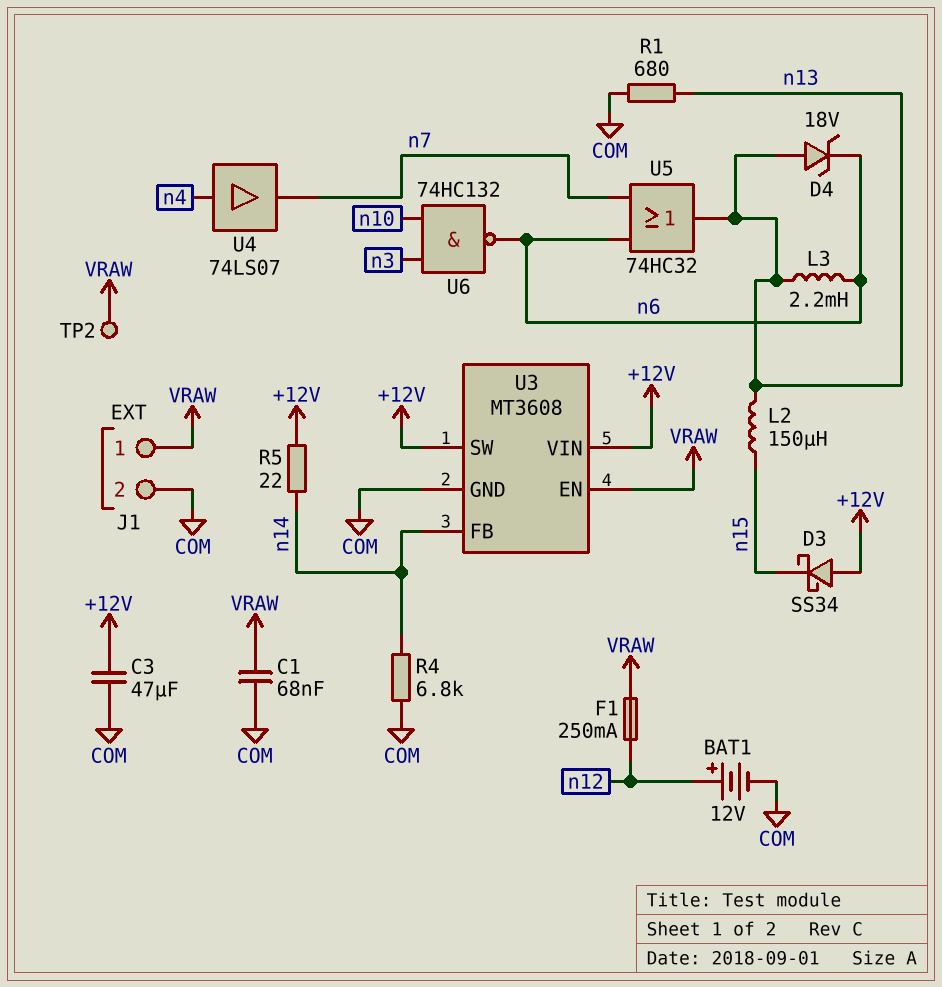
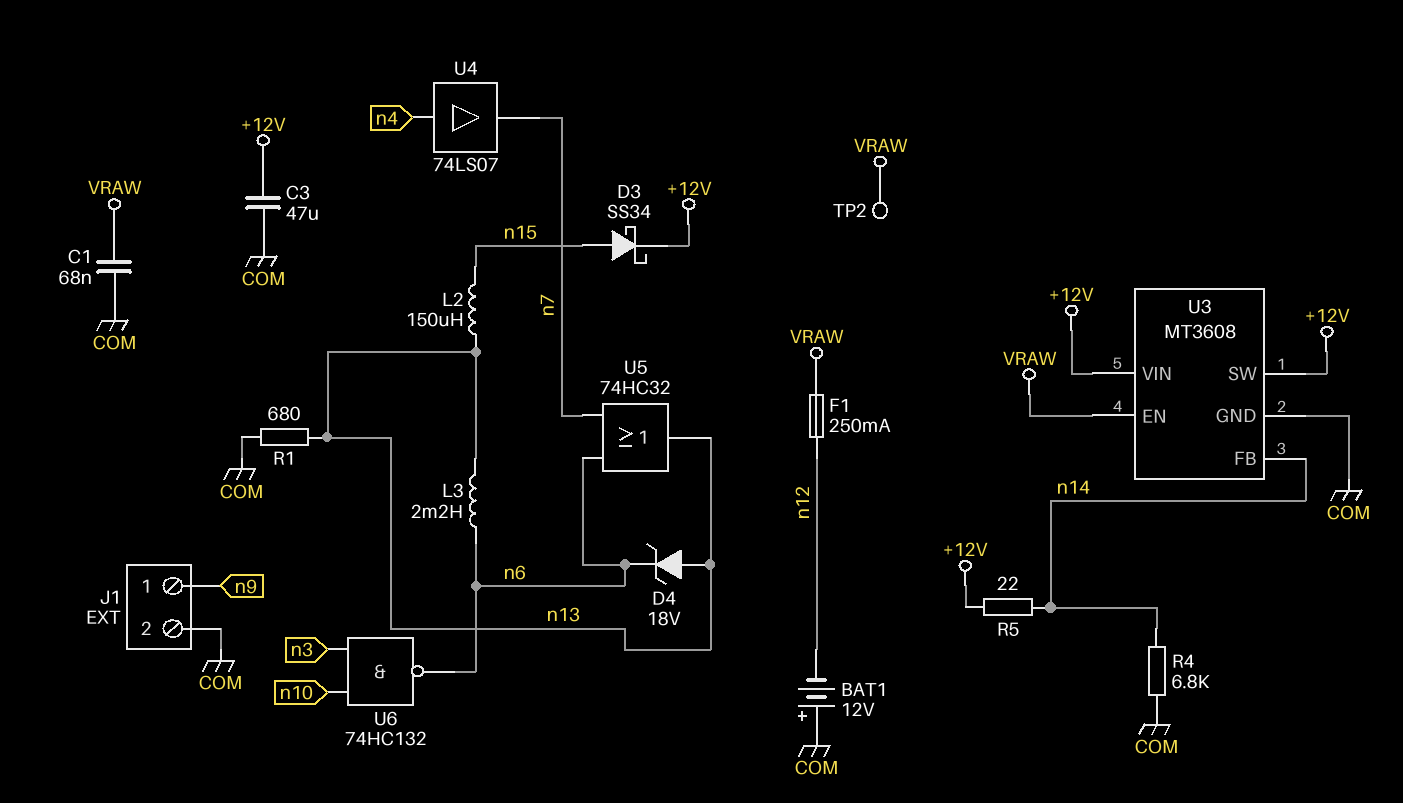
BAT1: 12V (plus n12, minus COM) -> 12V (plus COM, minus n12)
D3: schottky SS34 (A +12V, K n15) -> schottky SS34 (A n15, K +12V)
J1 pin 1: VRAW -> n9

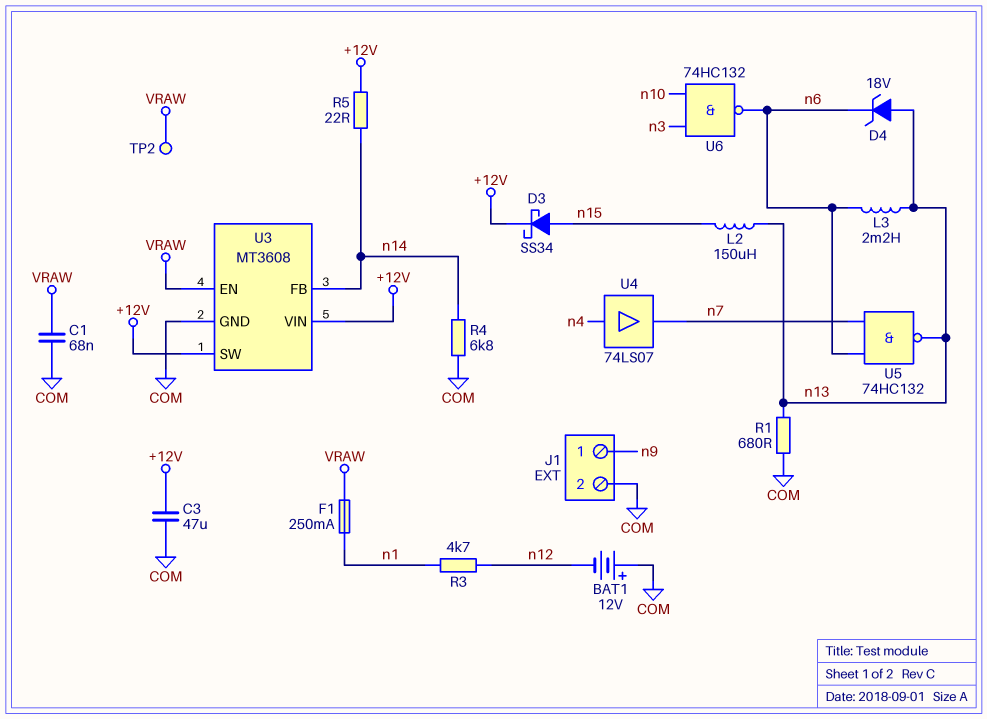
F1: 250mA (VRAW, n12) -> 250mA (VRAW, n1)
R3: none -> 4.7k (n1, n12)
U5: OR 74HC32 (in n6, in n7, out n13) -> NAND 74HC132 (in n6, in n7, out n13)

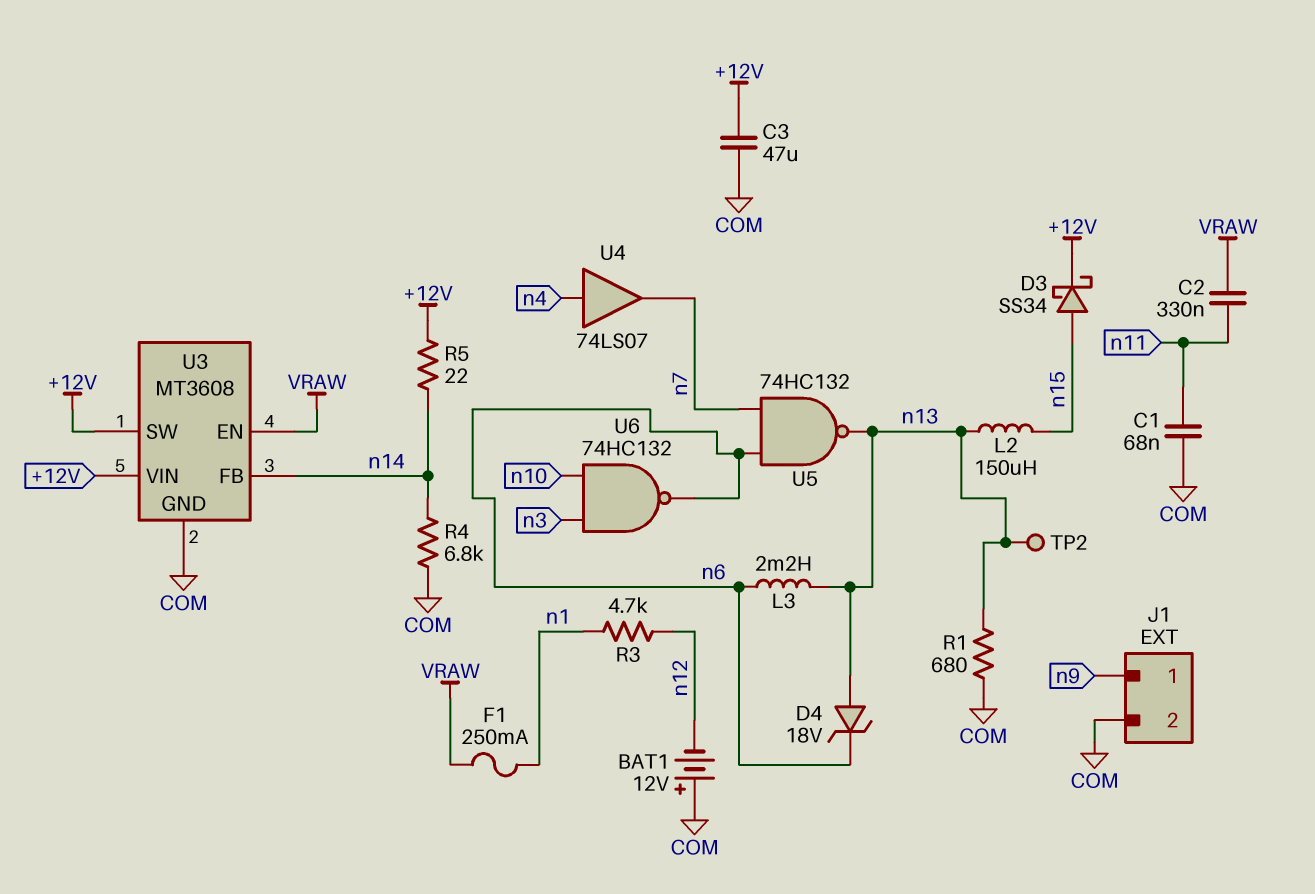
C1: 68nF (COM, VRAW) -> 68nF (COM, n11)
C2: none -> 330nF (VRAW, n11)
TP2: test point (VRAW) -> test point (n13)

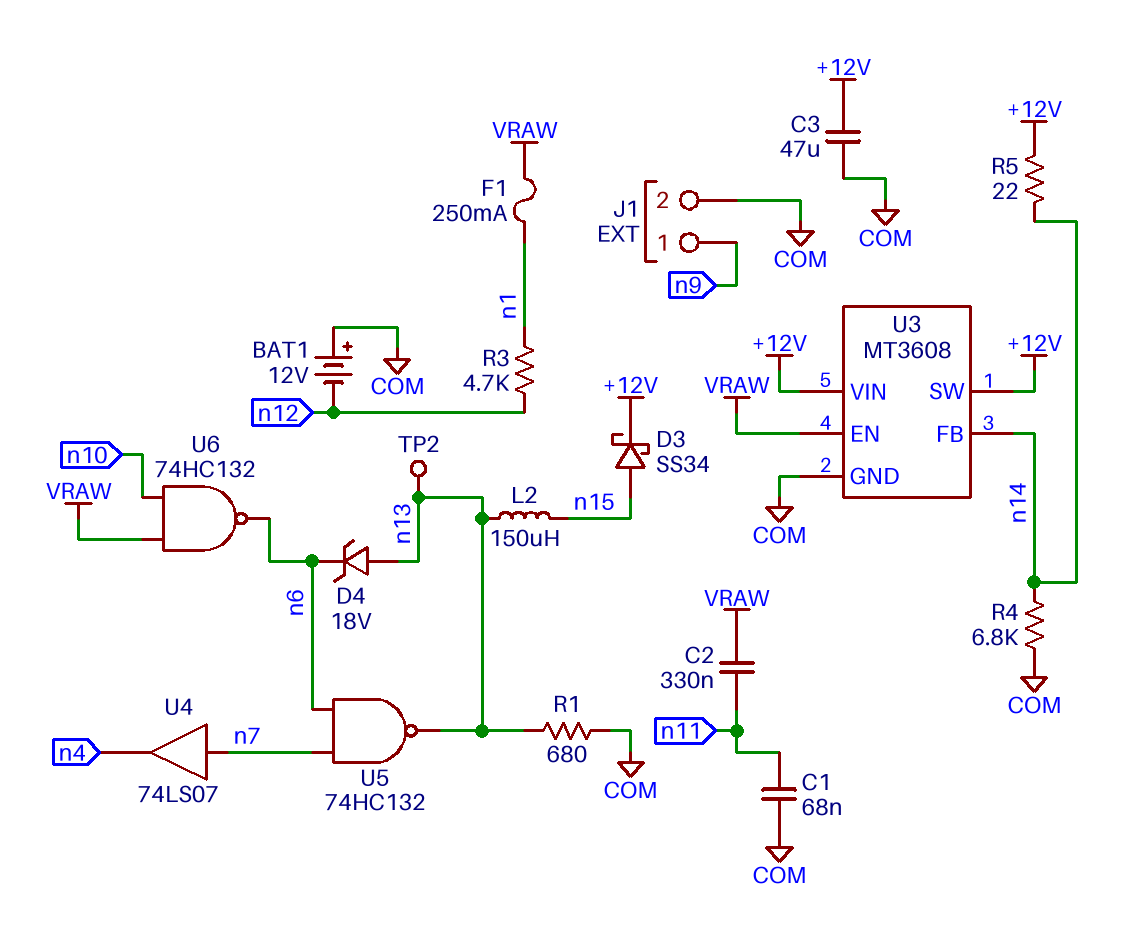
L3: 2.2mH (n6, n13) -> none
U4: buffer 74LS07 (in n4, out n7) -> buffer 74LS07 (in n7, out n4)
U6: NAND 74HC132 (in n3, in n10, out n6) -> NAND 74HC132 (in VRAW, in n10, out n6)

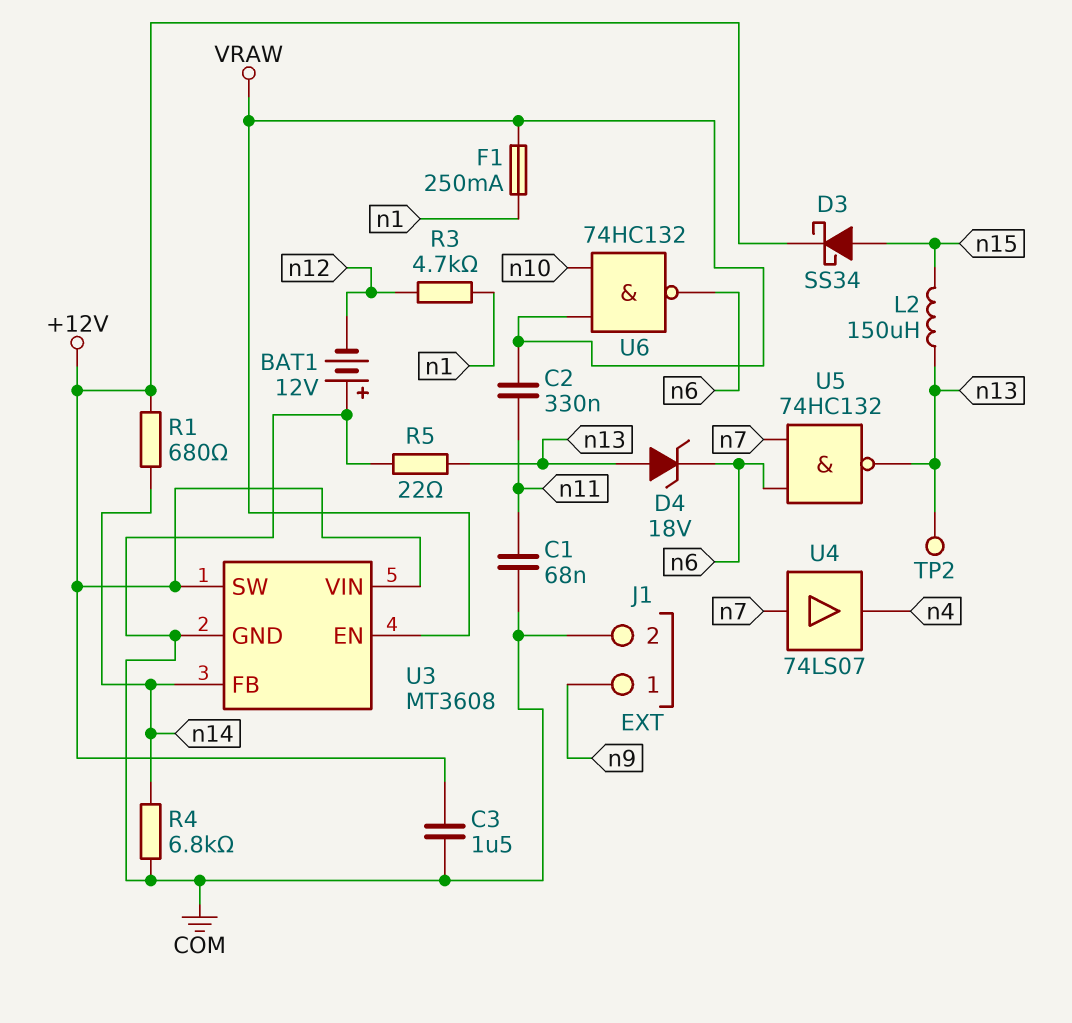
C3: 47uF (+12V, COM) -> 1.5uF (+12V, COM)
R1: 680 (COM, n13) -> 680 (+12V, n14)
R5: 22 (+12V, n14) -> 22 (COM, n13)

